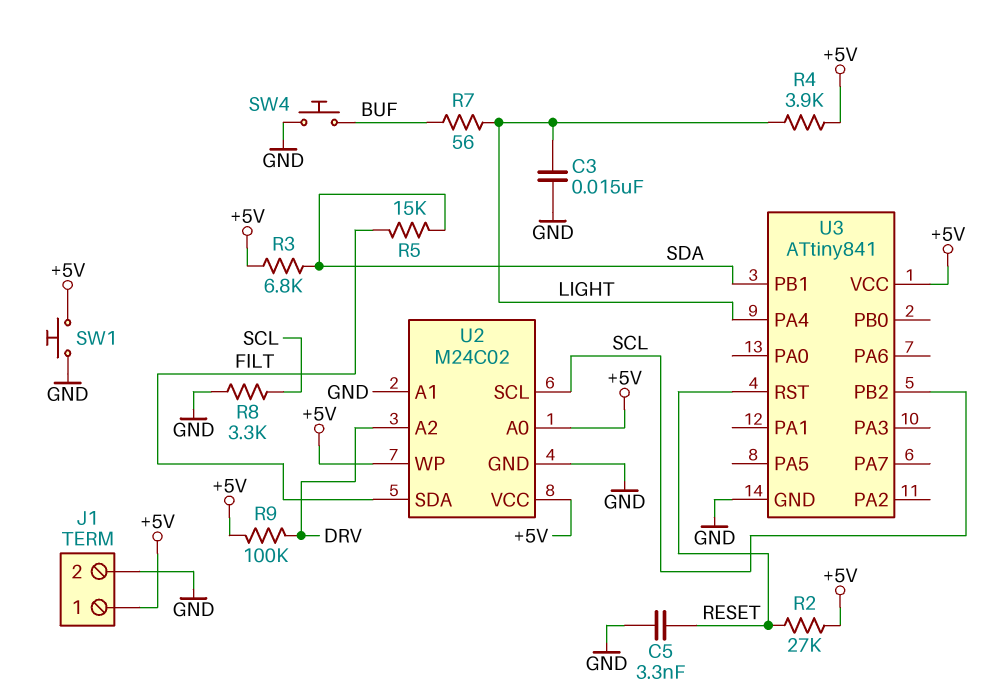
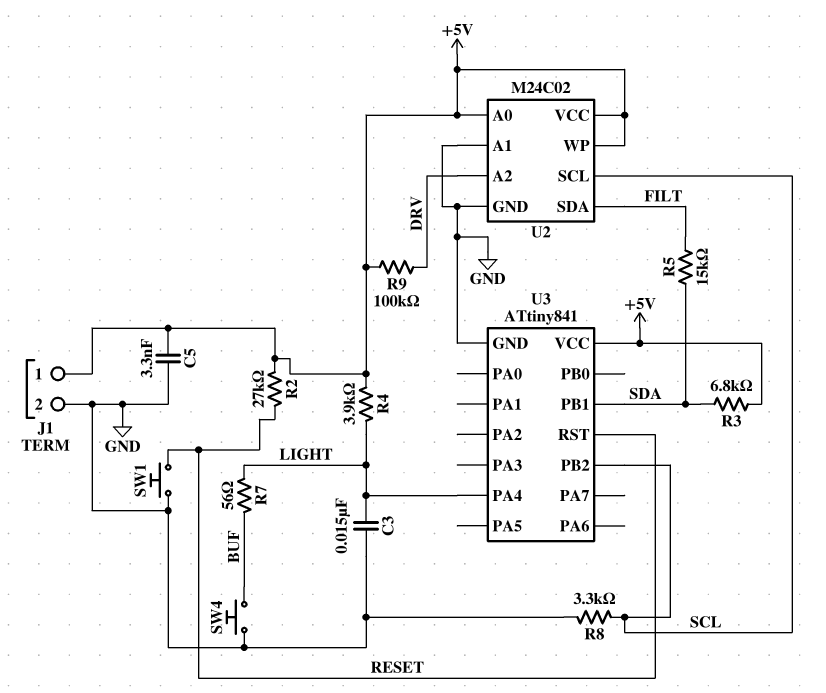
C5: 3.3nF (GND, RESET) -> 3.3nF (+5V, GND)
SW1: button (+5V, GND) -> button (GND, RESET)

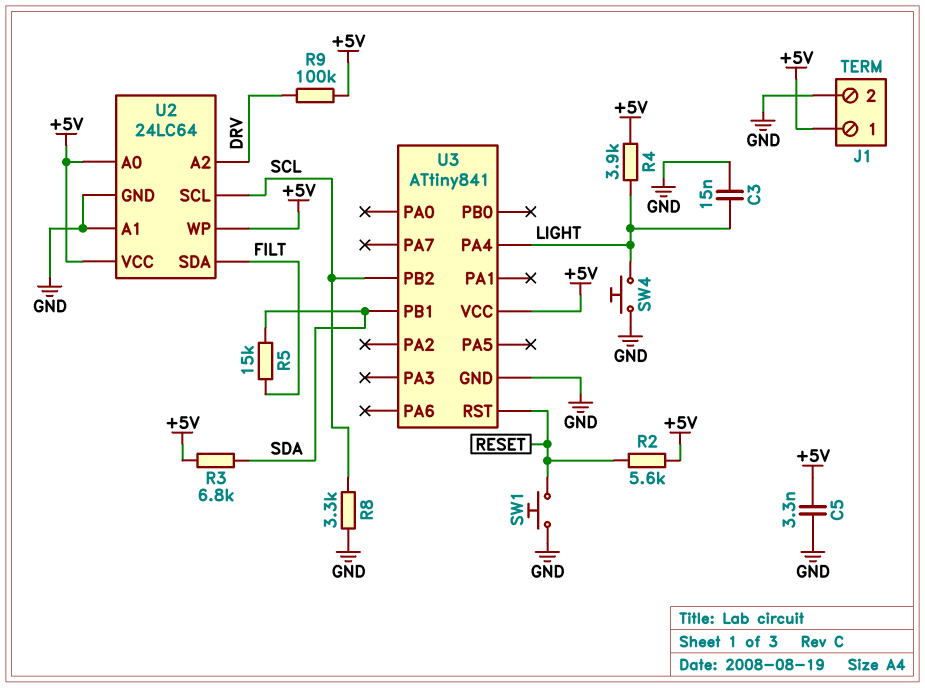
R2: 27k (+5V, RESET) -> 5.6k (+5V, RESET)
R7: 56 (BUF, LIGHT) -> none
SW4: button (BUF, GND) -> button (GND, LIGHT)
U2: M24C02 -> 24LC64

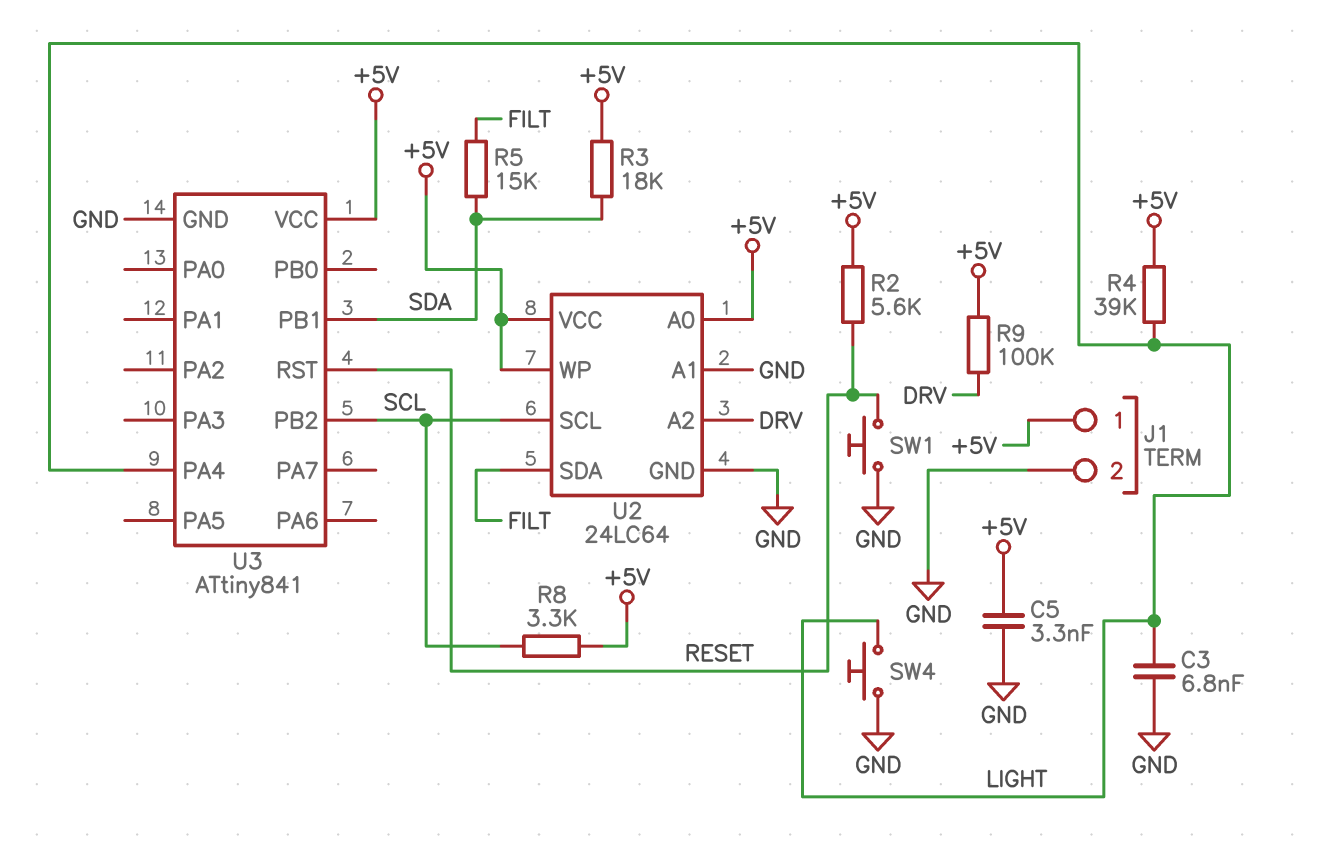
C3: 15nF (GND, LIGHT) -> 6.8nF (GND, LIGHT)
R3: 6.8k (+5V, SDA) -> 18k (+5V, SDA)
R4: 3.9k (+5V, LIGHT) -> 39k (+5V, LIGHT)
R8: 3.3k (GND, SCL) -> 3.3k (+5V, SCL)

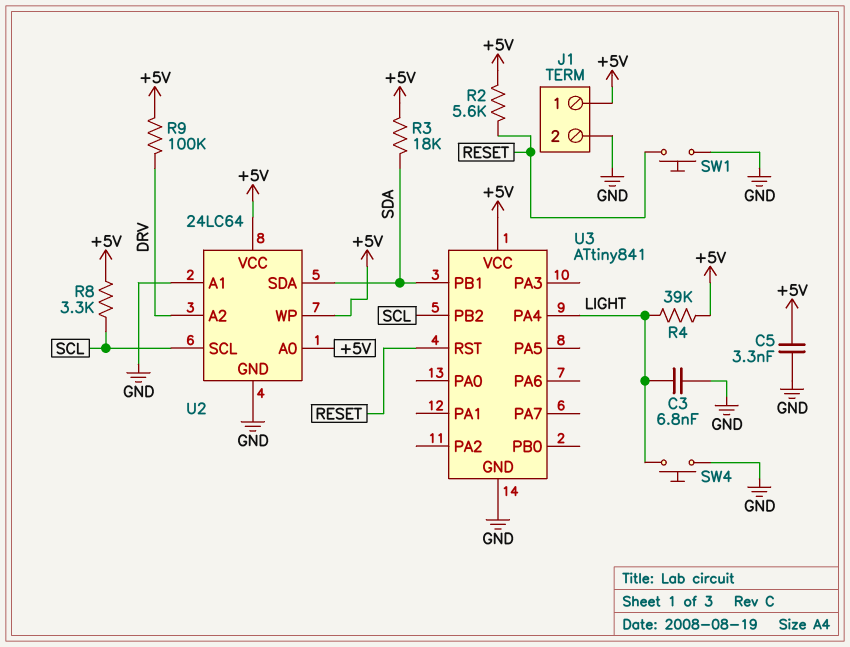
R5: 15k (FILT, SDA) -> none
U2 pin SDA: FILT -> SDA

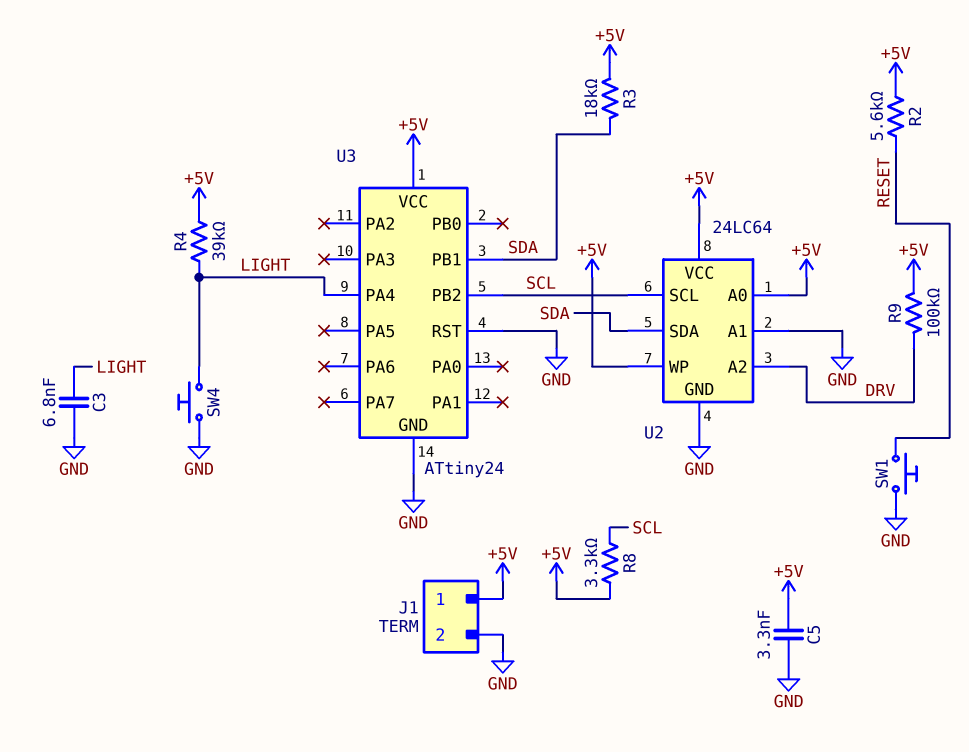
U3: ATtiny841 -> ATtiny24
U3 pin RST: RESET -> GND

